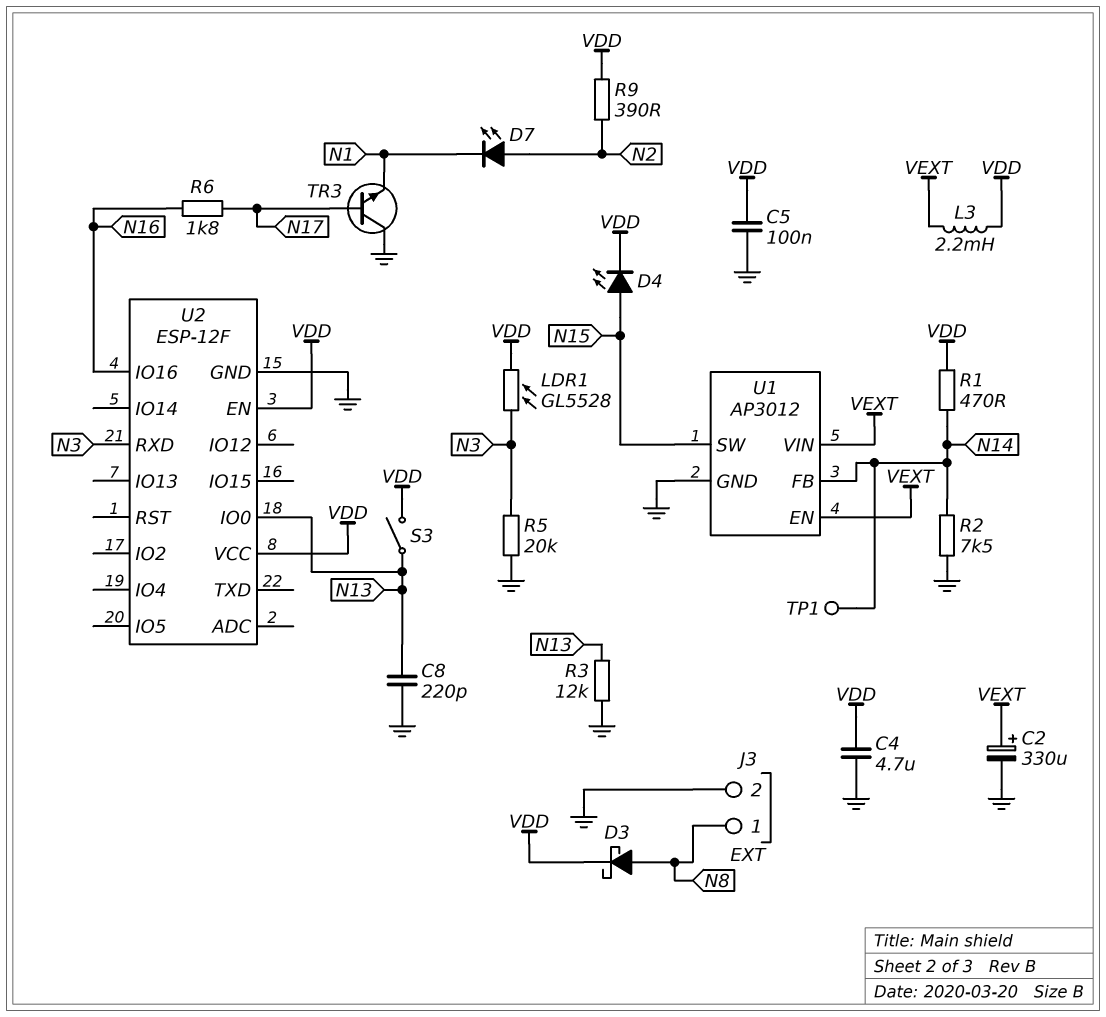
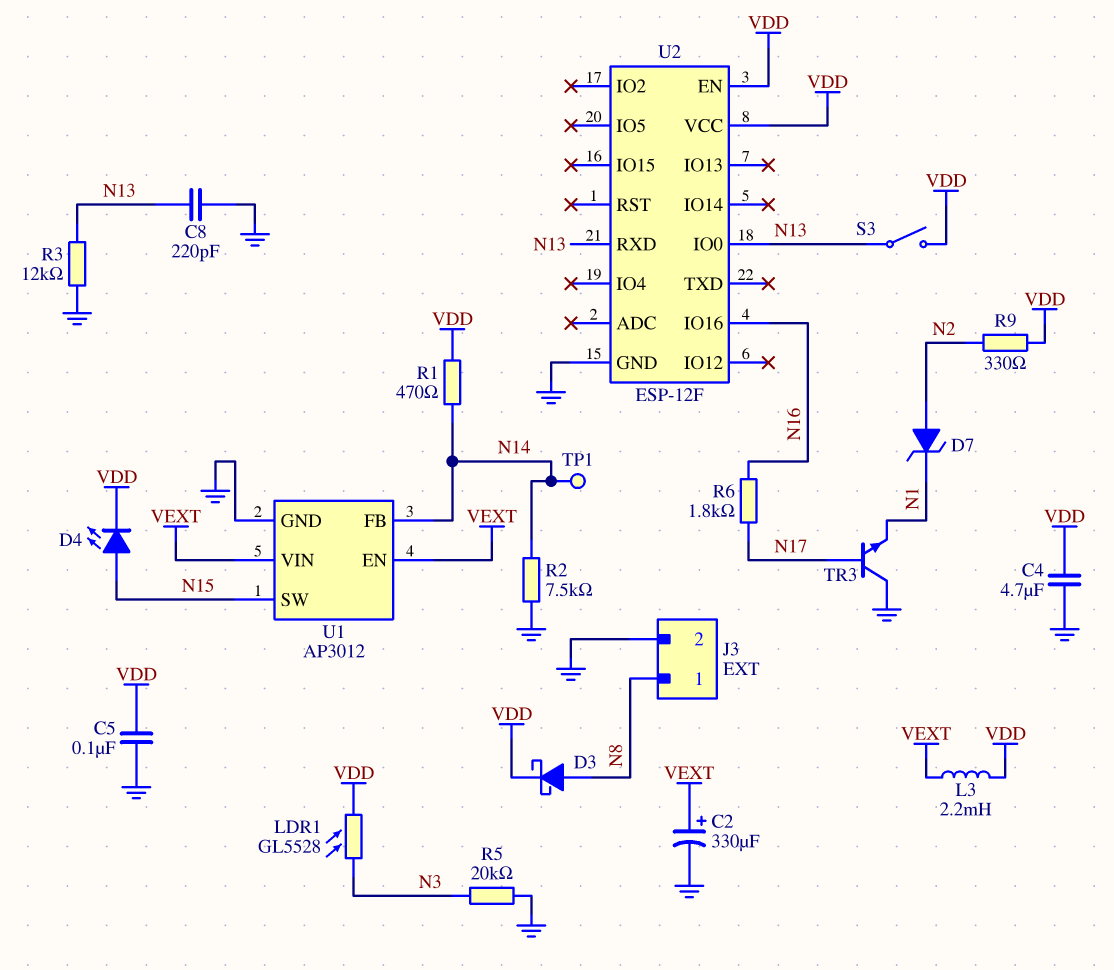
D7: LED (A N2, K N1) -> zener (A N2, K N1)
R9: 390 (N2, VDD) -> 330 (N2, VDD)
U2 pin RXD: N3 -> N13

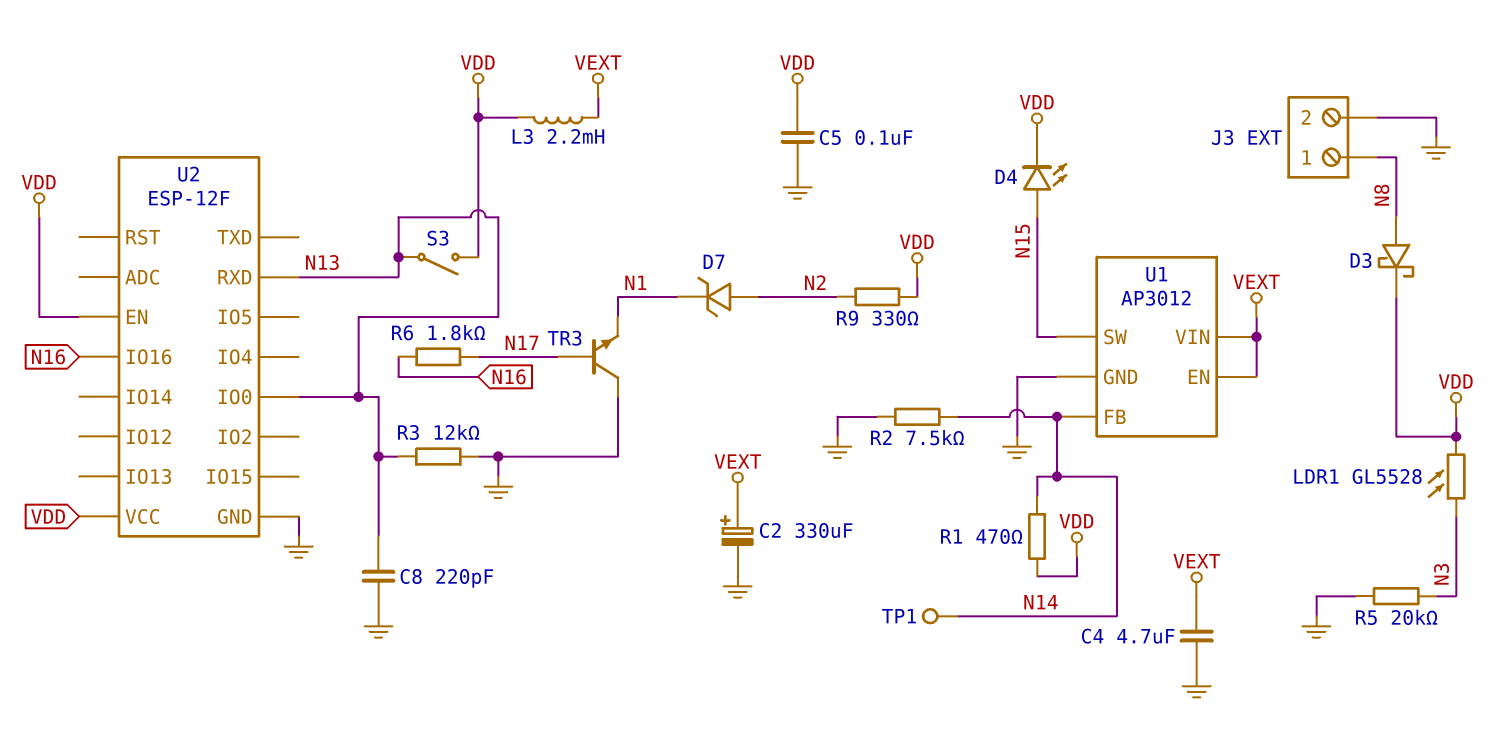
C4: 4.7uF (GND, VDD) -> 4.7uF (GND, VEXT)

